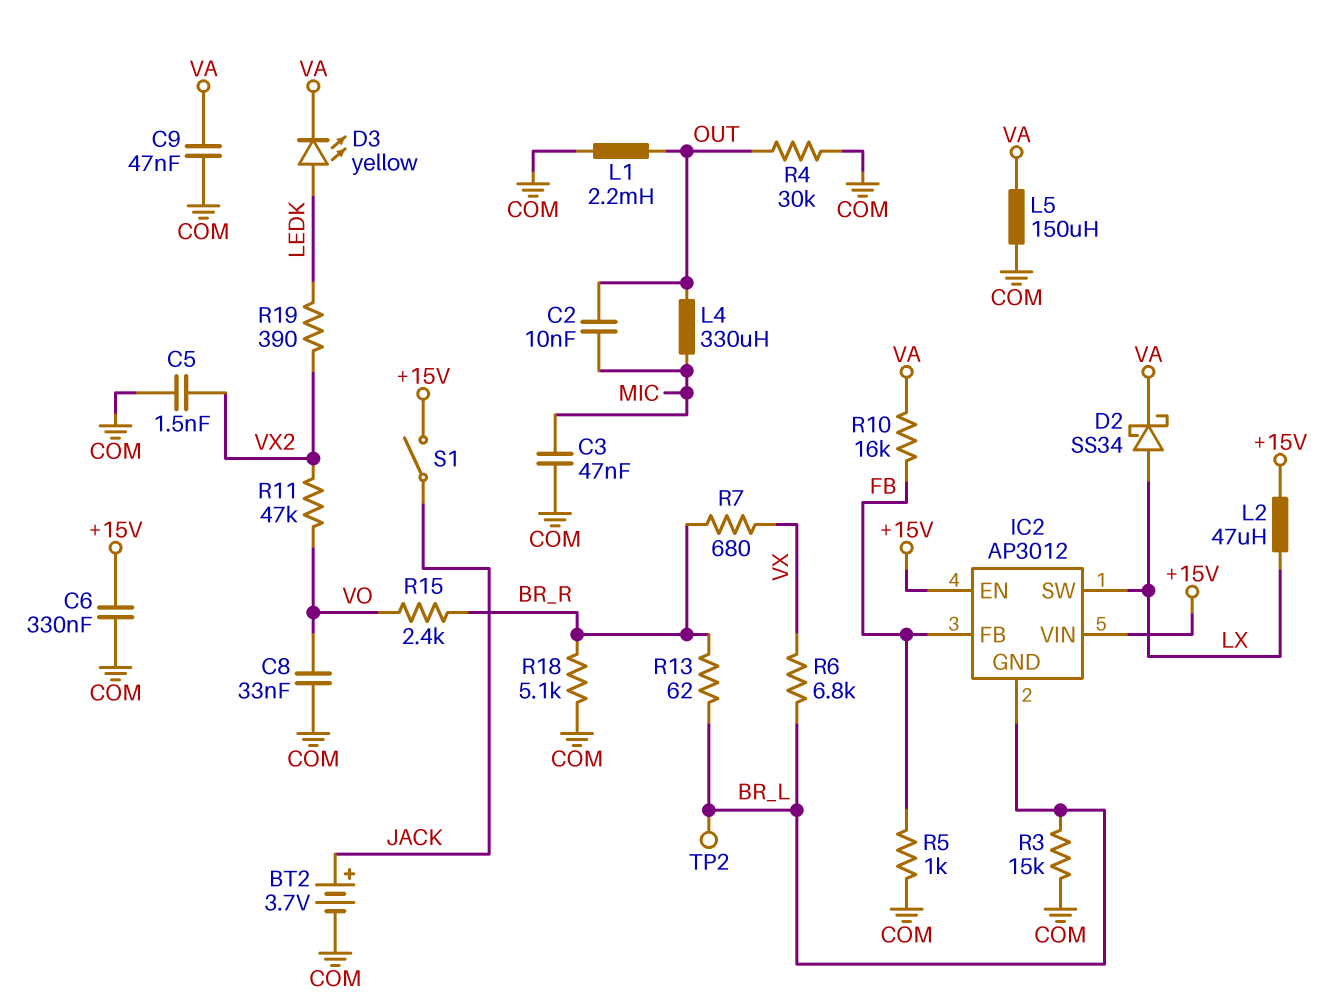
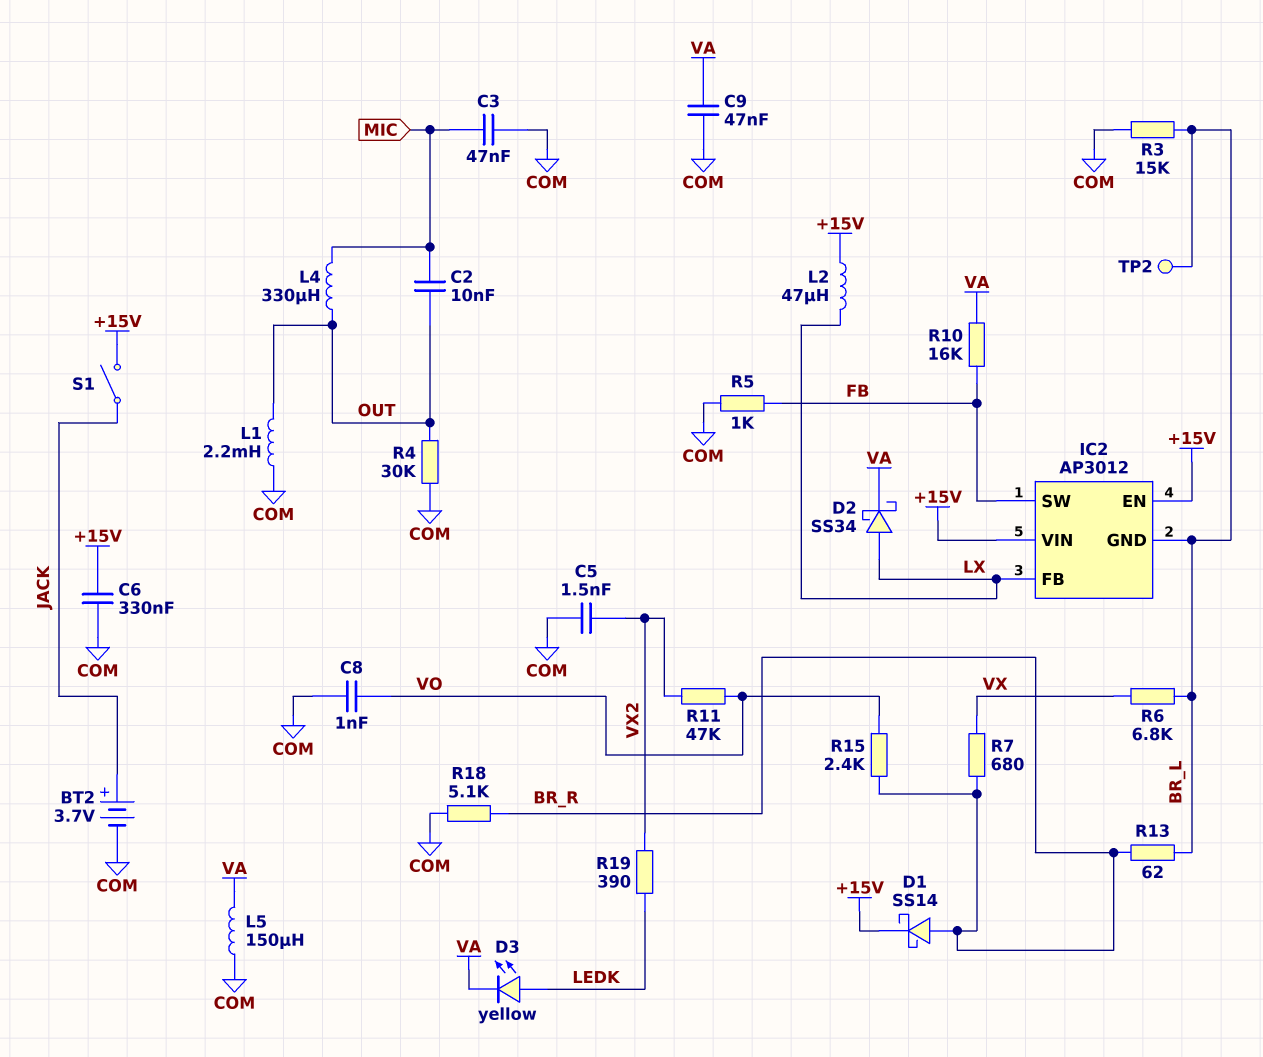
C8: 33nF (COM, VO) -> 1nF (COM, VO)
D1: none -> schottky SS14 (A BR_R, K +15V)
IC2 pin FB: FB -> LX
IC2 pin SW: LX -> FB

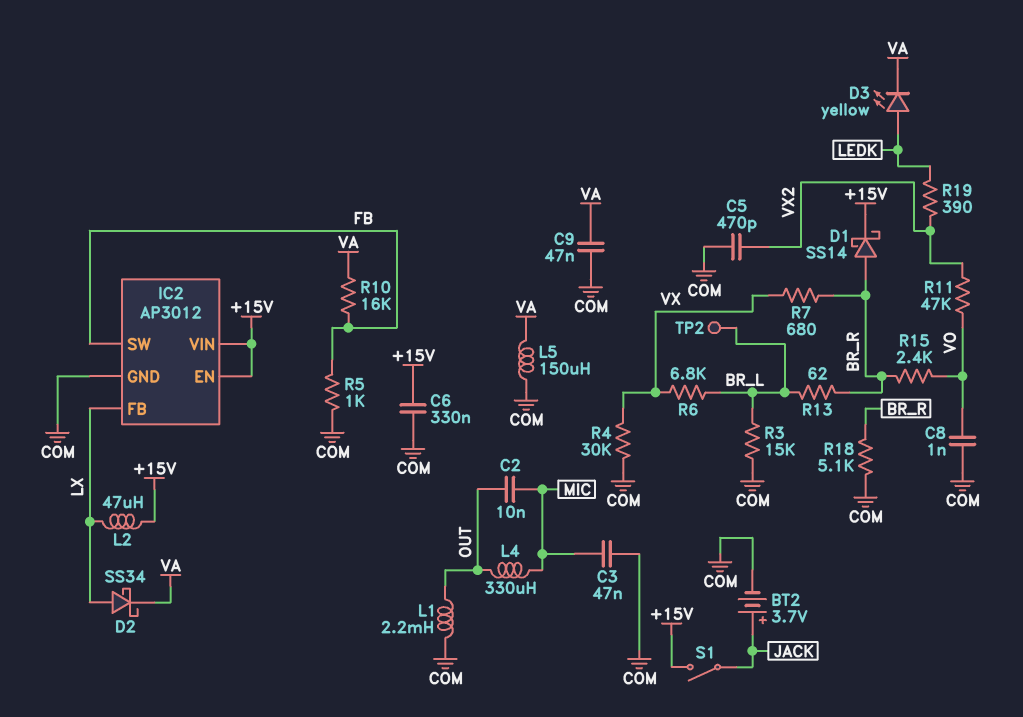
C5: 1.5nF (COM, VX2) -> 470pF (COM, VX2)
IC2 pin GND: BR_L -> COM
R4: 30k (COM, OUT) -> 30k (COM, VX)

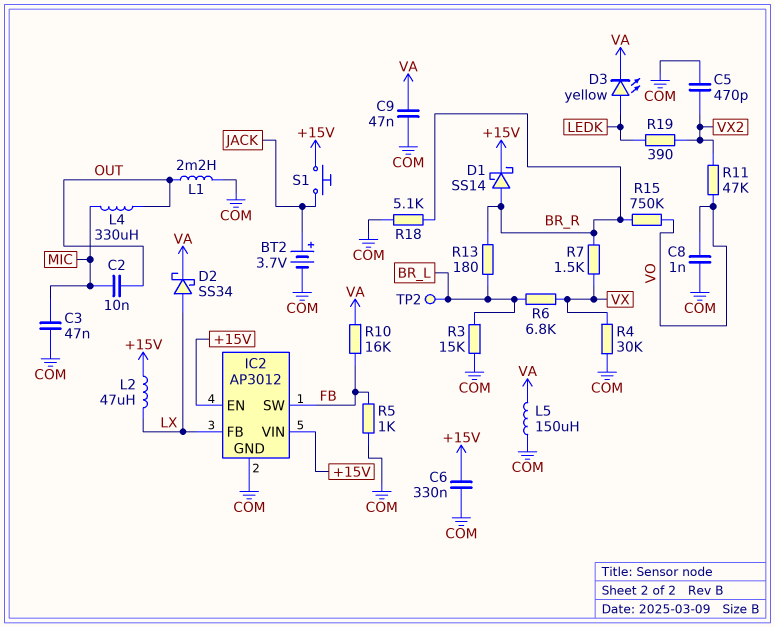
R7: 680 (BR_R, VX) -> 1.5k (BR_R, VX)
R13: 62 (BR_L, BR_R) -> 180 (BR_L, BR_R)
R15: 2.4k (BR_R, VO) -> 750k (BR_R, VO)
S1: switch (+15V, JACK) -> button (+15V, JACK)

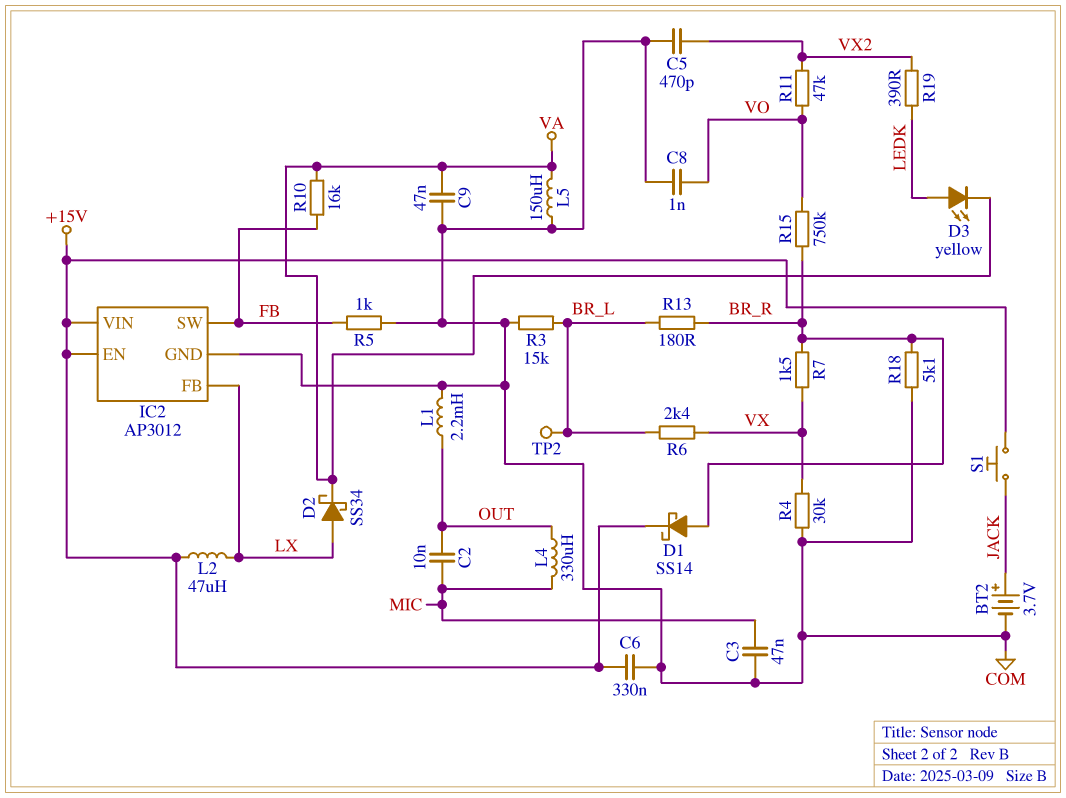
R6: 6.8k (BR_L, VX) -> 2.4k (BR_L, VX)

